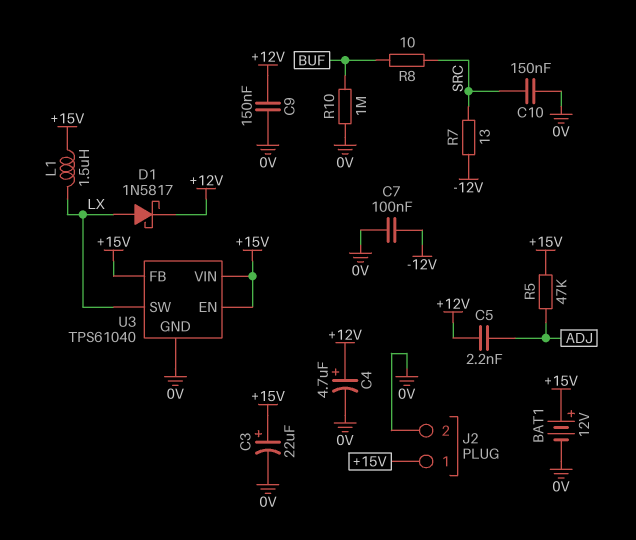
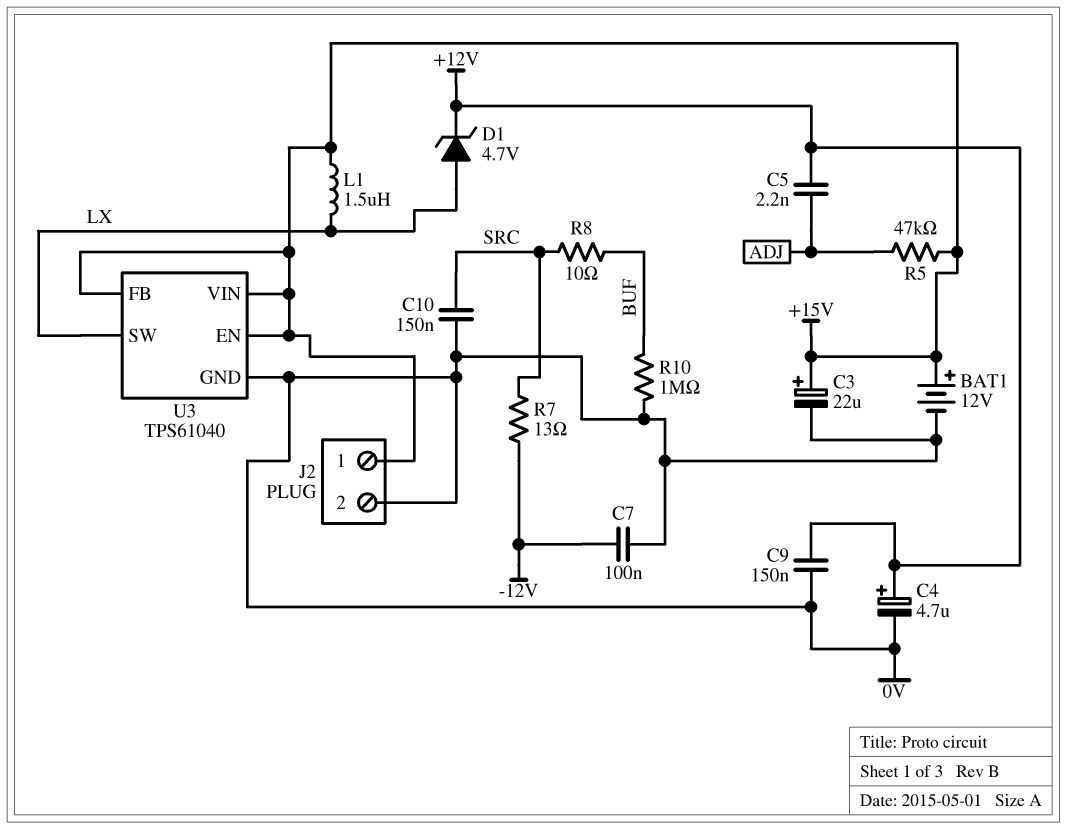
D1: schottky 1N5817 (A LX, K +12V) -> zener 4.7V (A LX, K +12V)

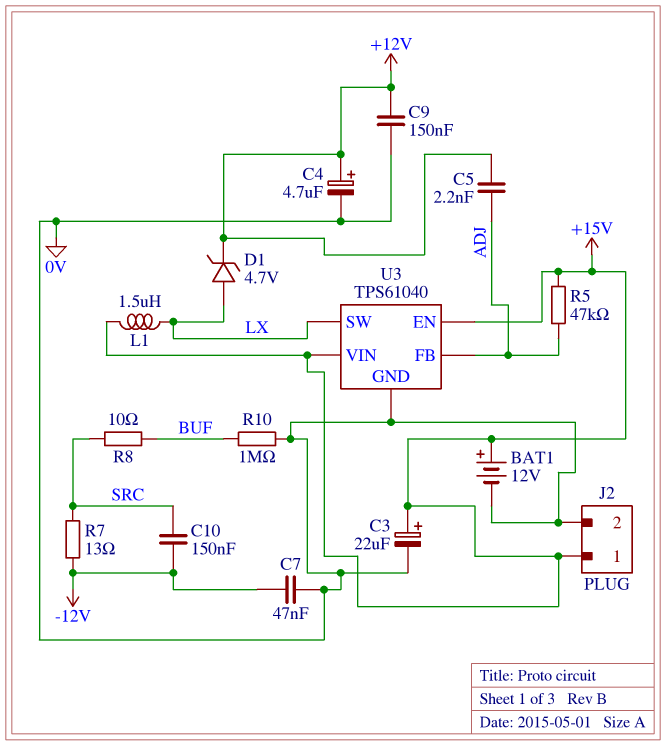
C7: 100nF (-12V, 0V) -> 47nF (-12V, 0V)
C10: 150nF (0V, SRC) -> 150nF (-12V, SRC)
U3 pin FB: +15V -> ADJ

